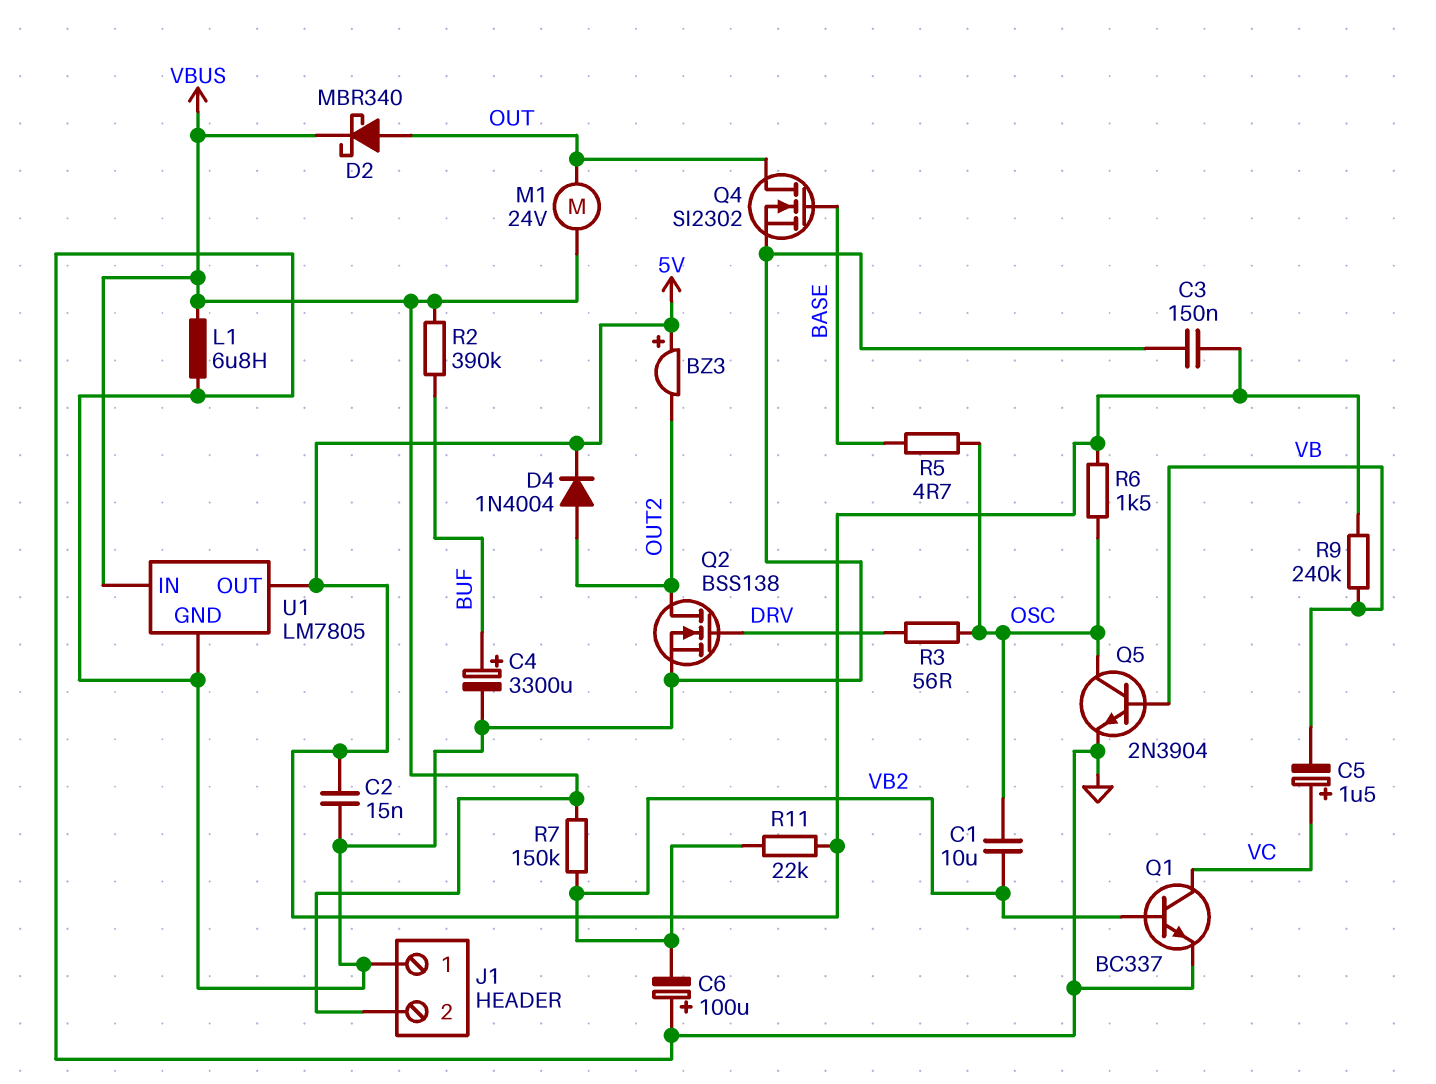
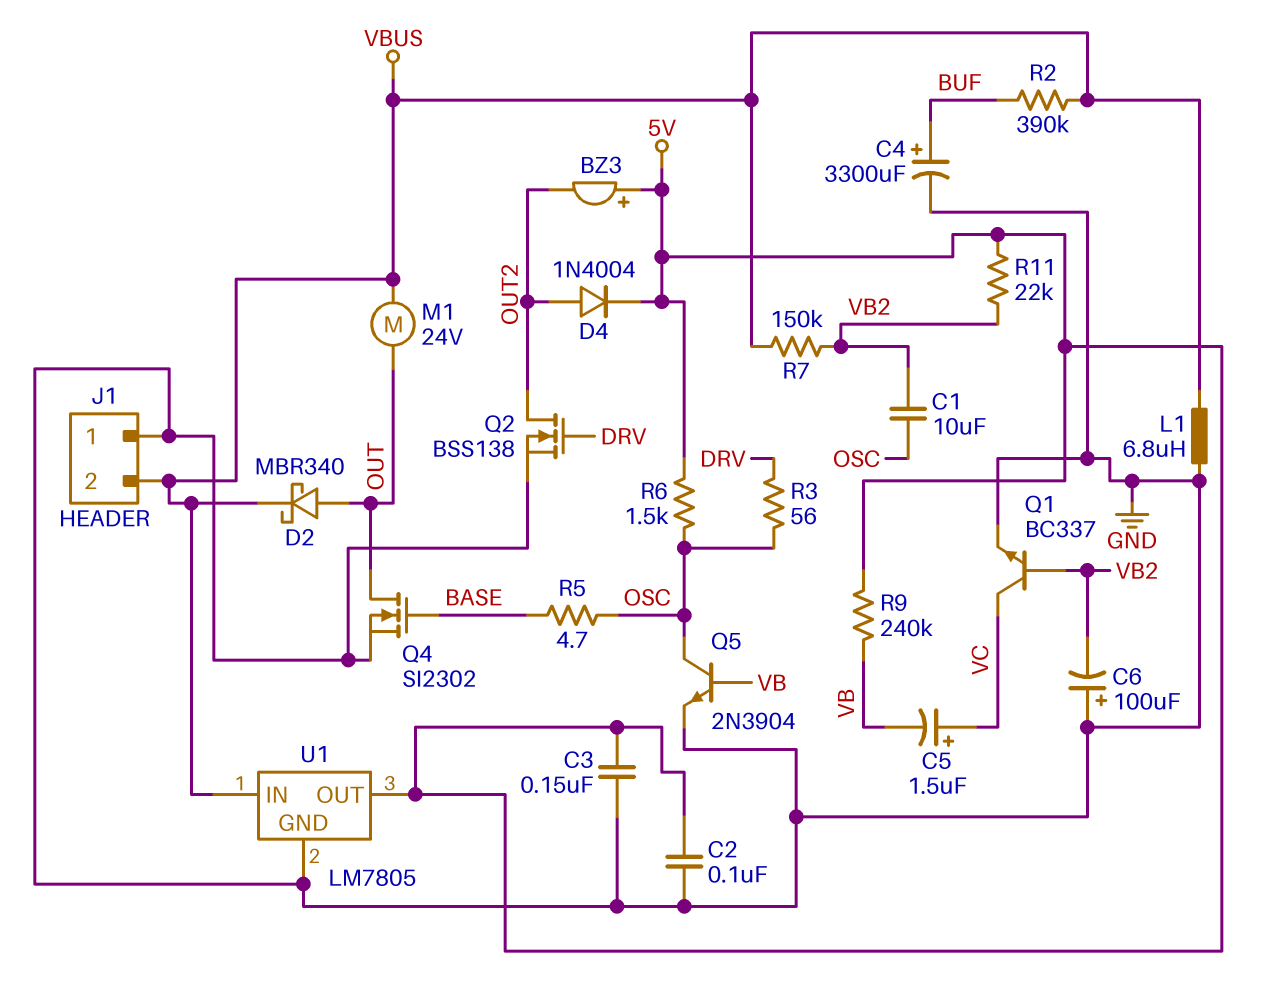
C2: 15nF (5V, GND) -> 100nF (5V, GND)

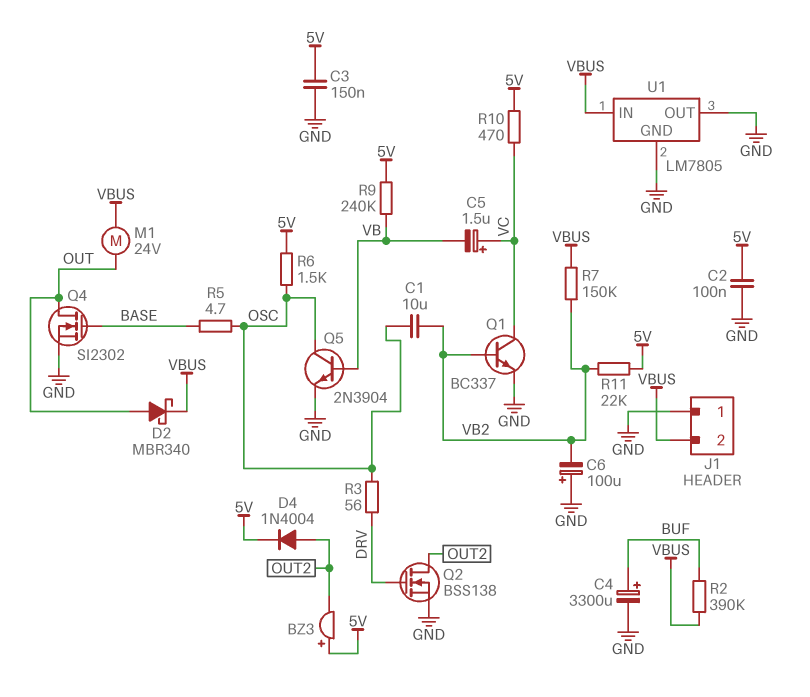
L1: 6.8uH (GND, VBUS) -> none
R10: none -> 470 (5V, VC)
U1 pin OUT: 5V -> GND

